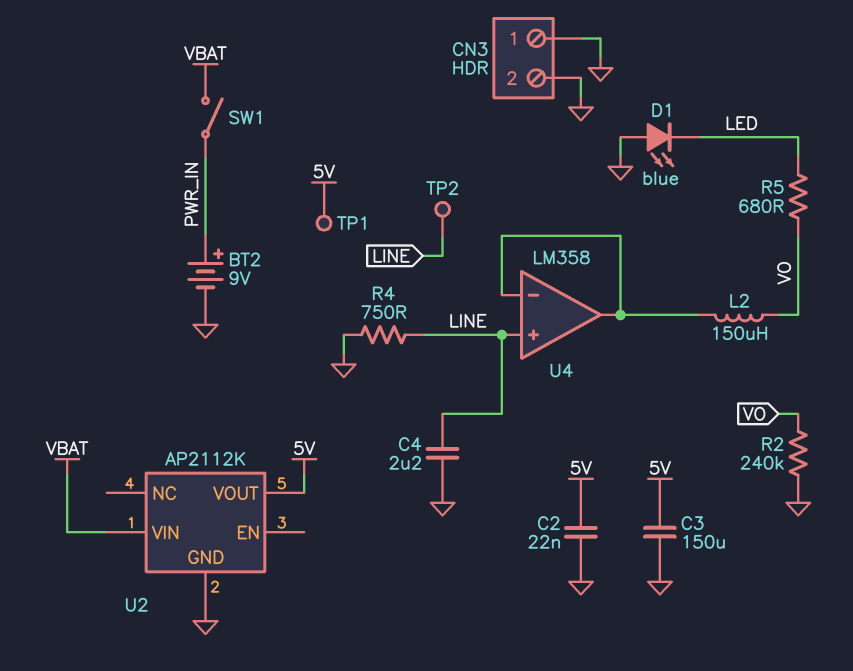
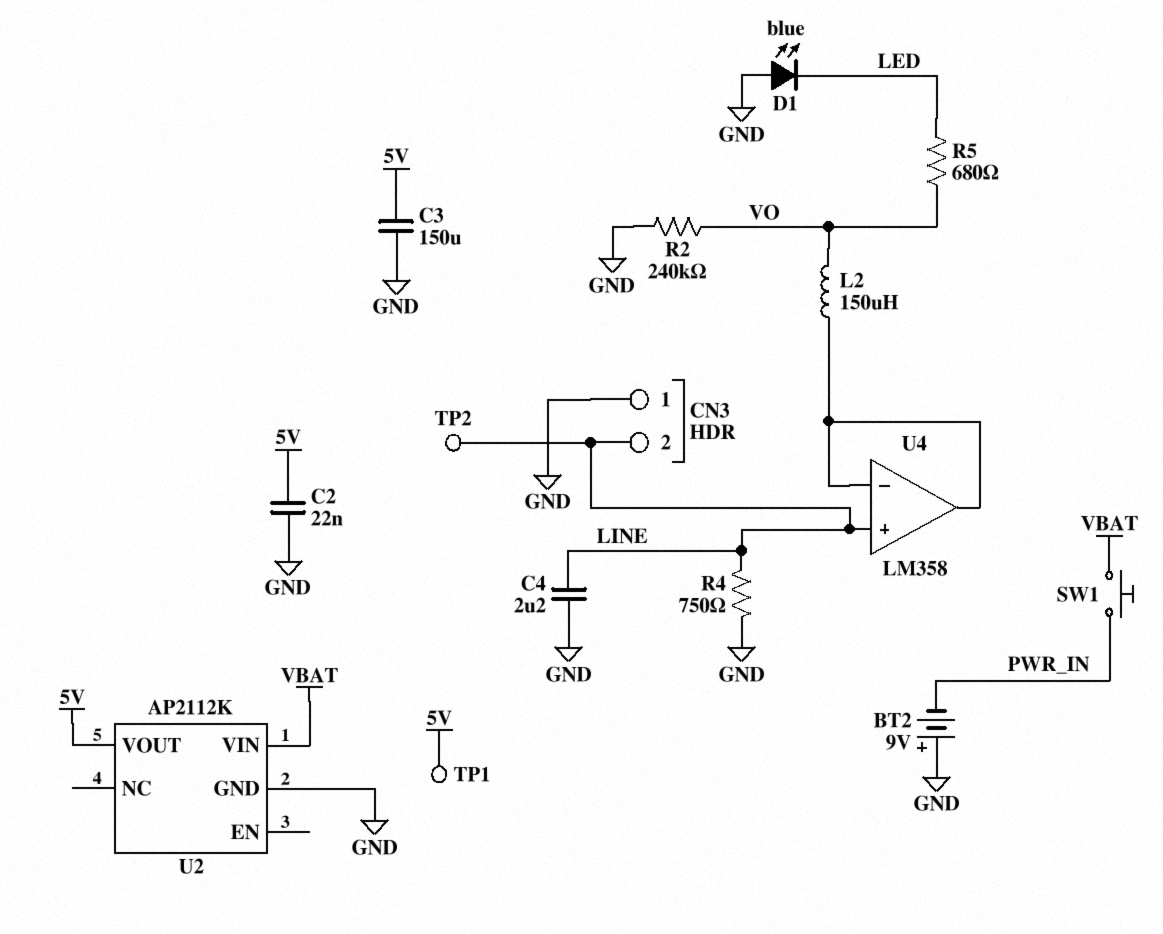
BT2: 9V (plus PWR_IN, minus GND) -> 9V (plus GND, minus PWR_IN)
CN3 pin 2: GND -> LINE
SW1: switch (PWR_IN, VBAT) -> button (PWR_IN, VBAT)

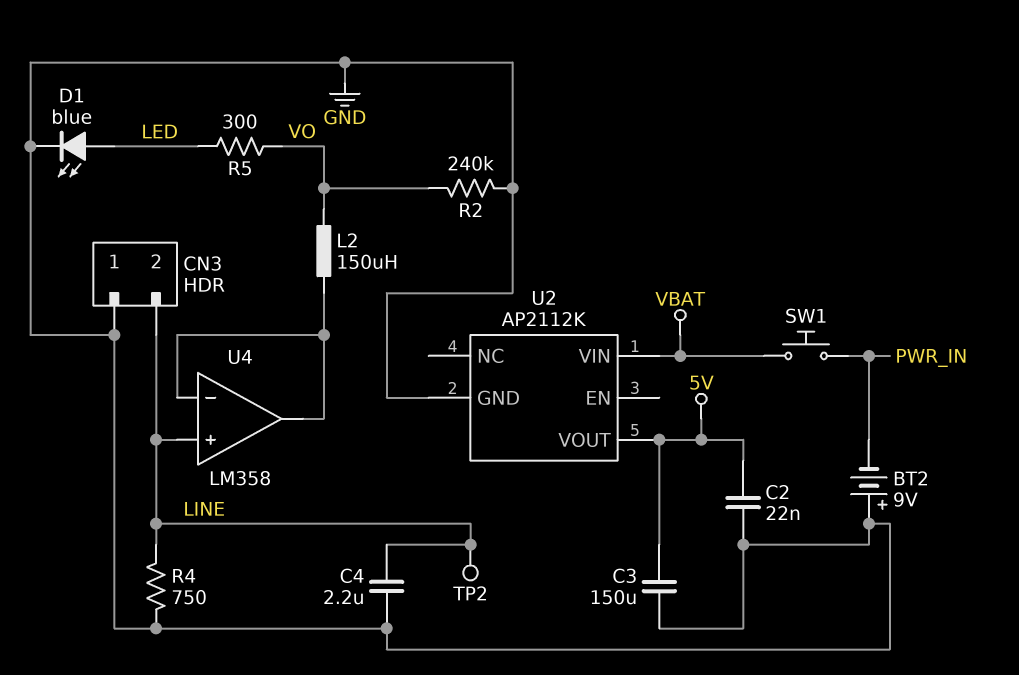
D1: LED blue (A GND, K LED) -> LED blue (A LED, K GND)
R5: 680 (LED, VO) -> 300 (LED, VO)
TP1: test point (5V) -> none

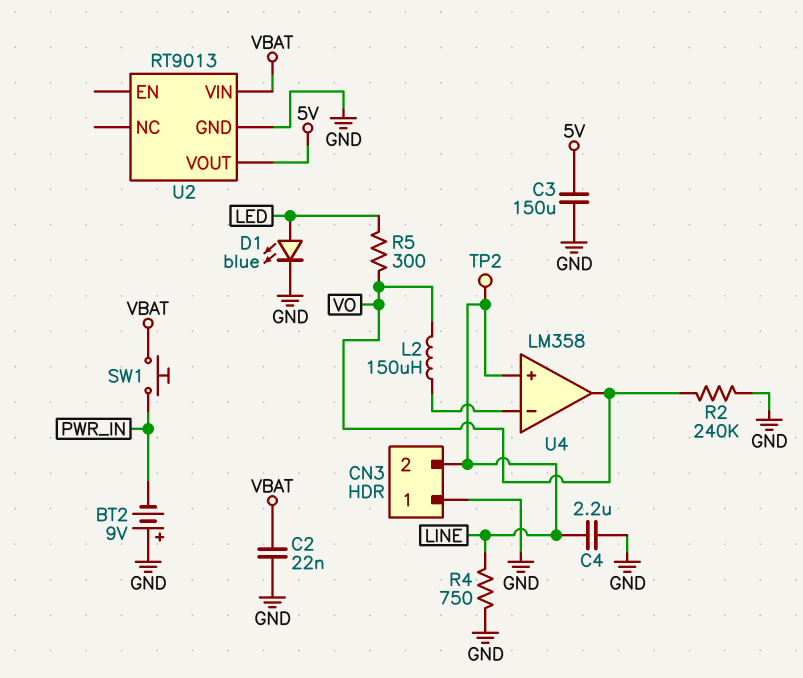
C2: 22nF (5V, GND) -> 22nF (GND, VBAT)
U2: AP2112K -> RT9013
U4 pin out: U4/in- -> VO

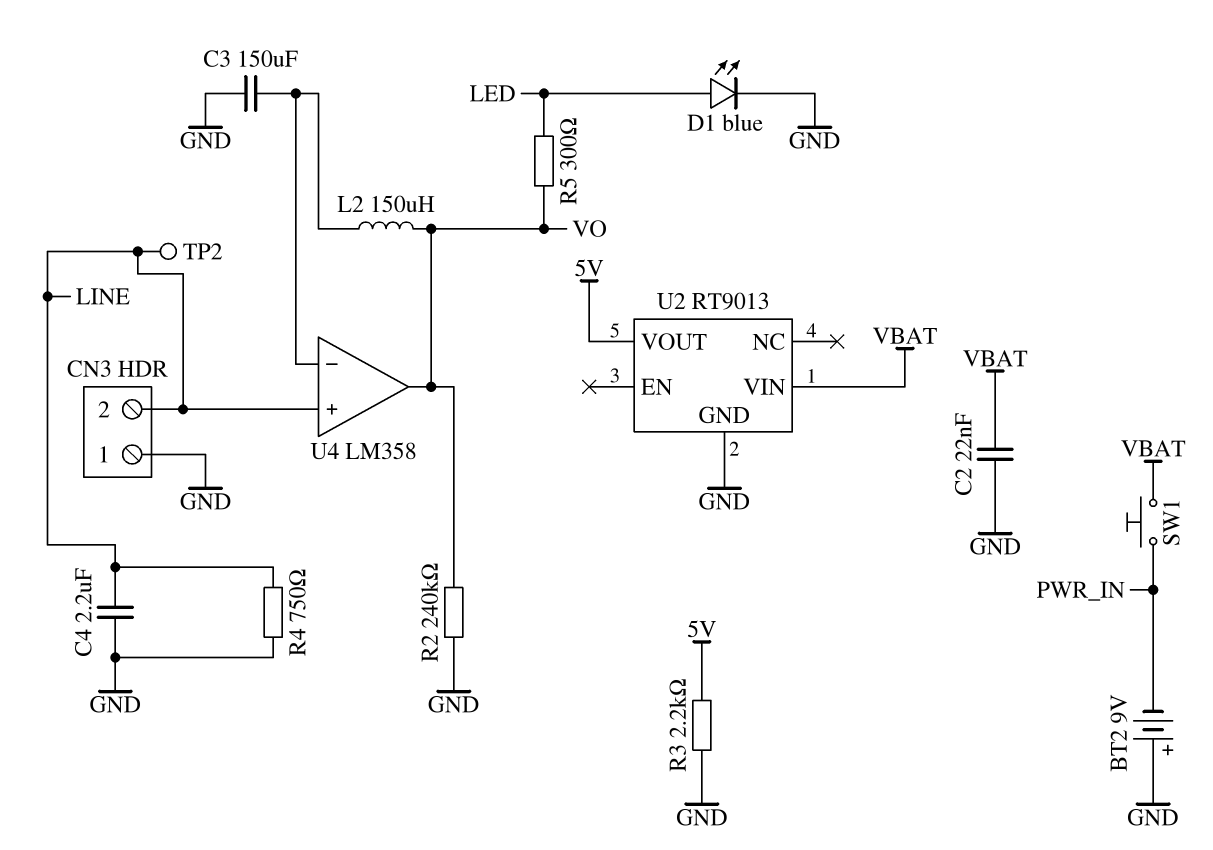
C3: 150uF (5V, GND) -> 150uF (GND, U4/in-)
R3: none -> 2.2k (5V, GND)

